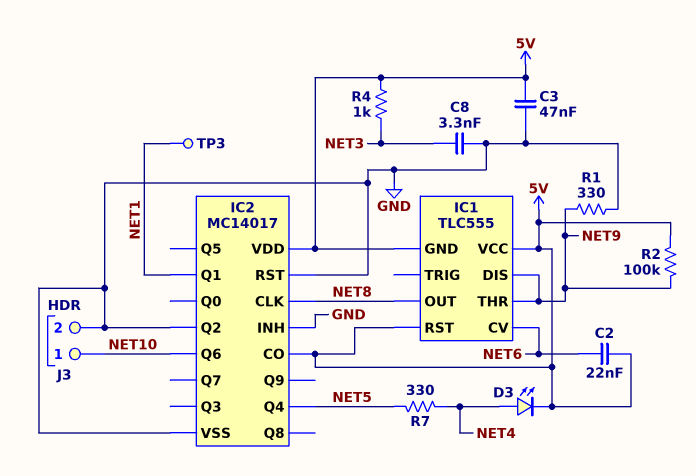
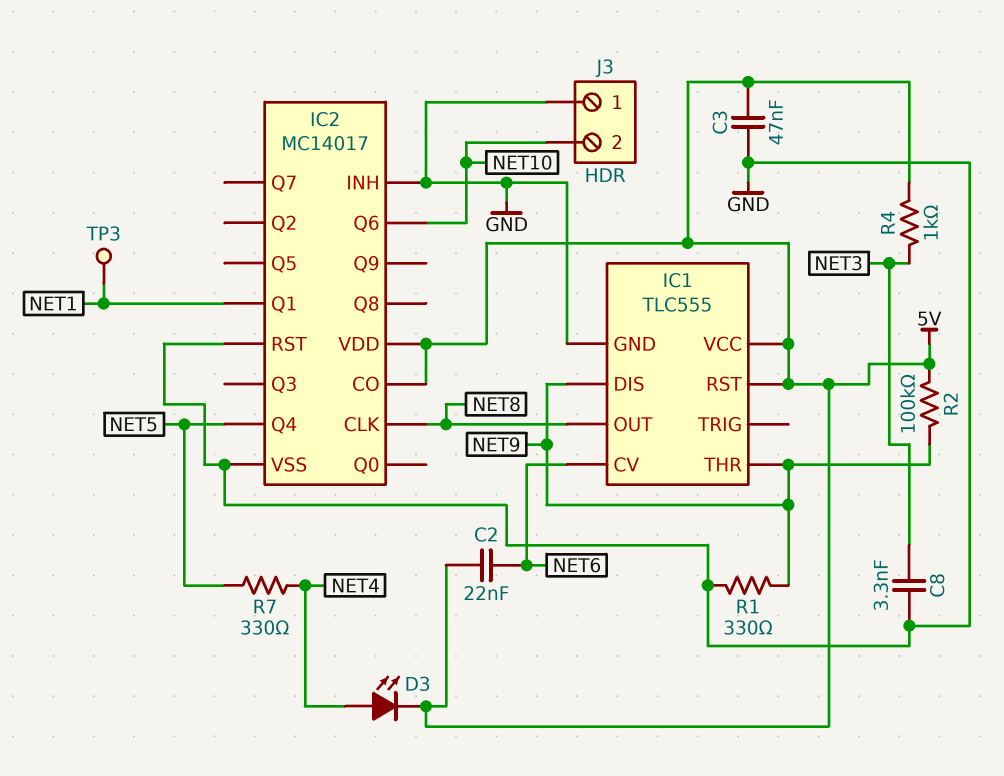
IC1 pin GND: 5V -> GND
IC2 pin Q2: GND -> none
J3 pin 1: NET10 -> GND
J3 pin 2: GND -> NET10

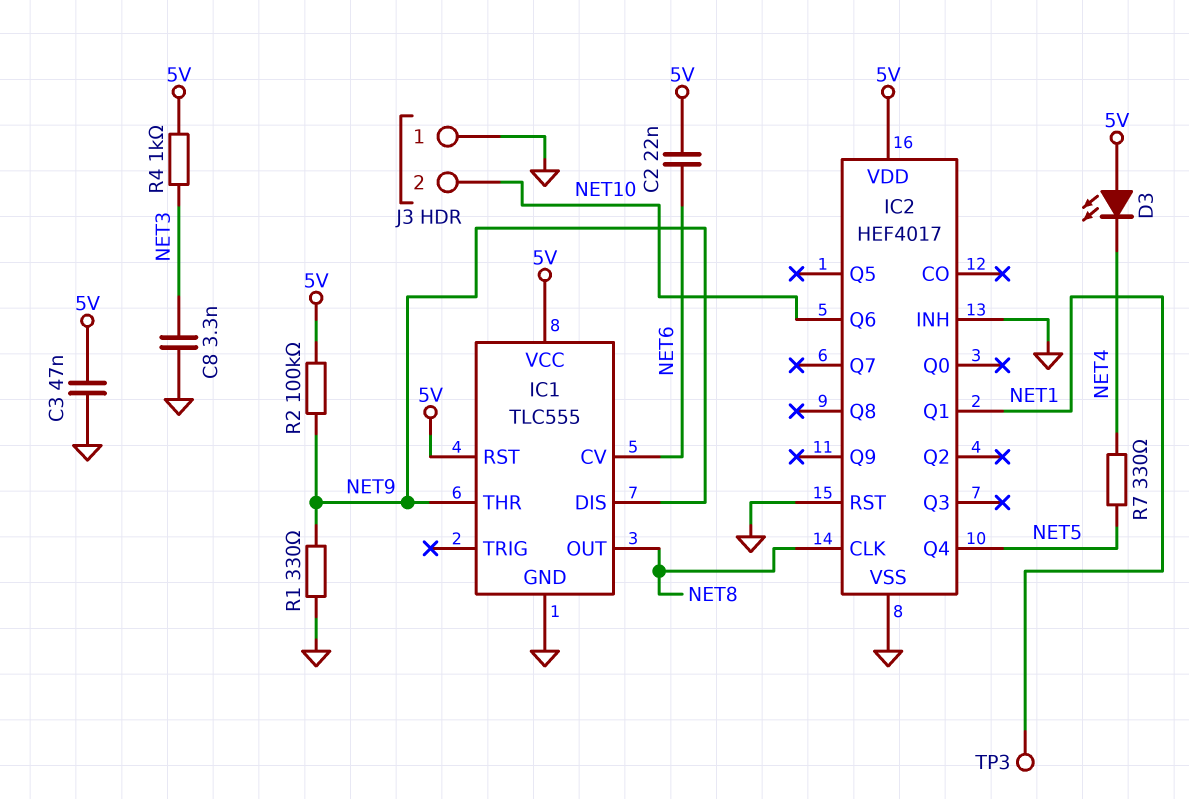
D3: LED (A NET4, K 5V) -> LED (A 5V, K NET4)
IC2: MC14017 -> HEF4017
IC2 pin CO: 5V -> none

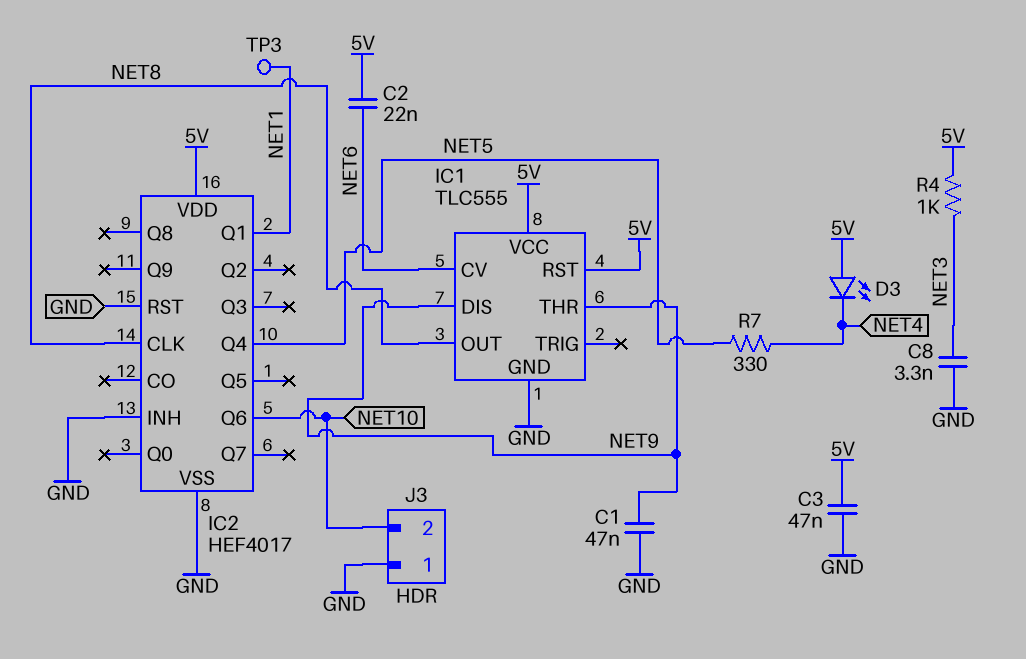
C1: none -> 47nF (GND, NET9)
R1: 330 (GND, NET9) -> none
R2: 100k (5V, NET9) -> none

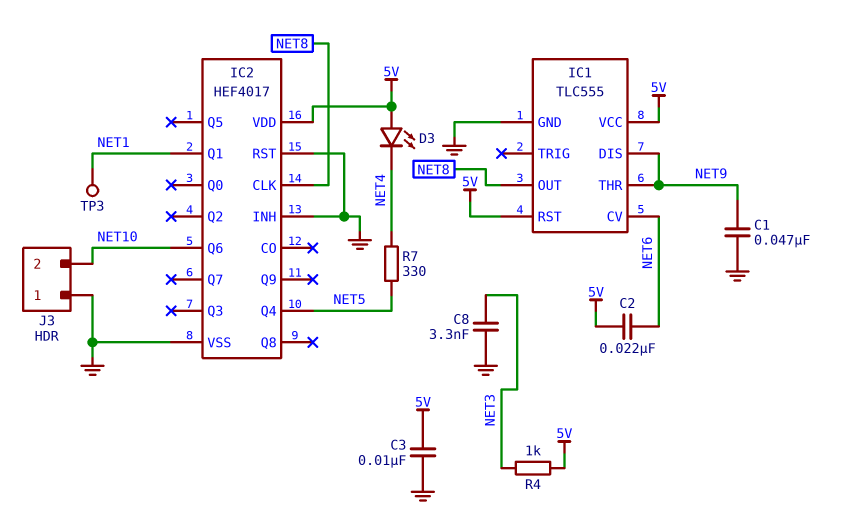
C3: 47nF (5V, GND) -> 10nF (5V, GND)

